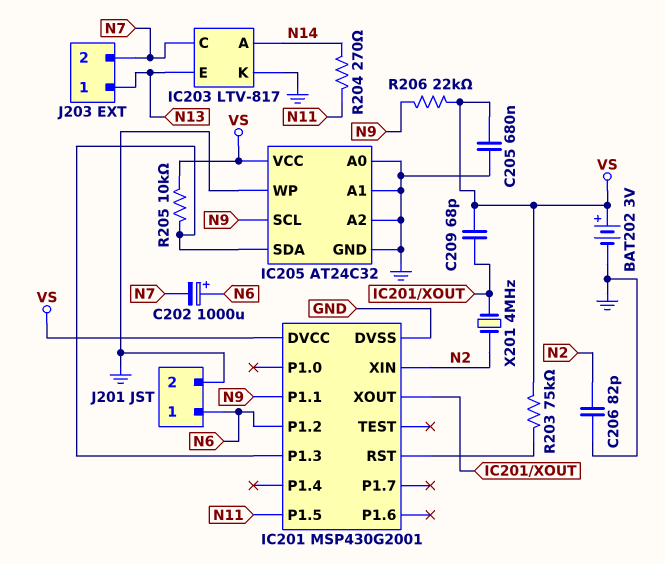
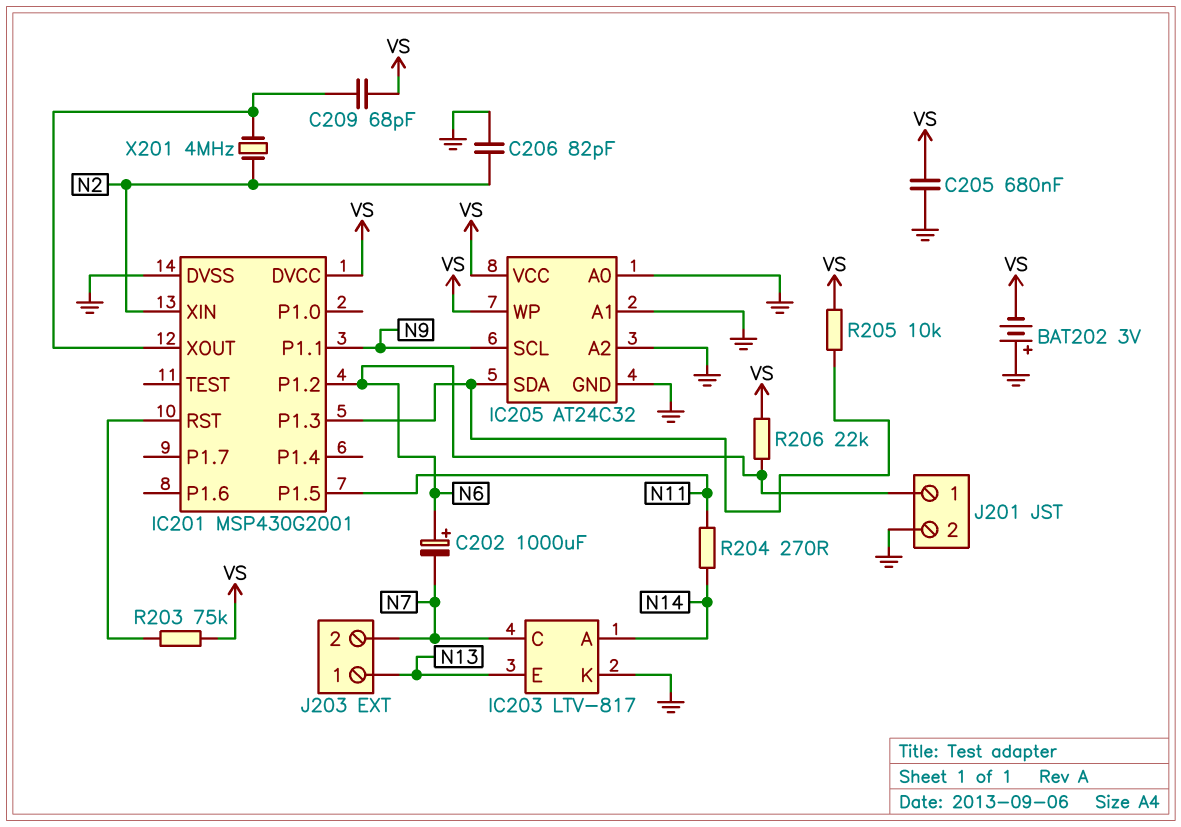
BAT202: 3V (plus VS, minus GND) -> 3V (plus GND, minus VS)
IC205 pin WP: GND -> VS
R206: 22k (N9, VS) -> 22k (N6, VS)

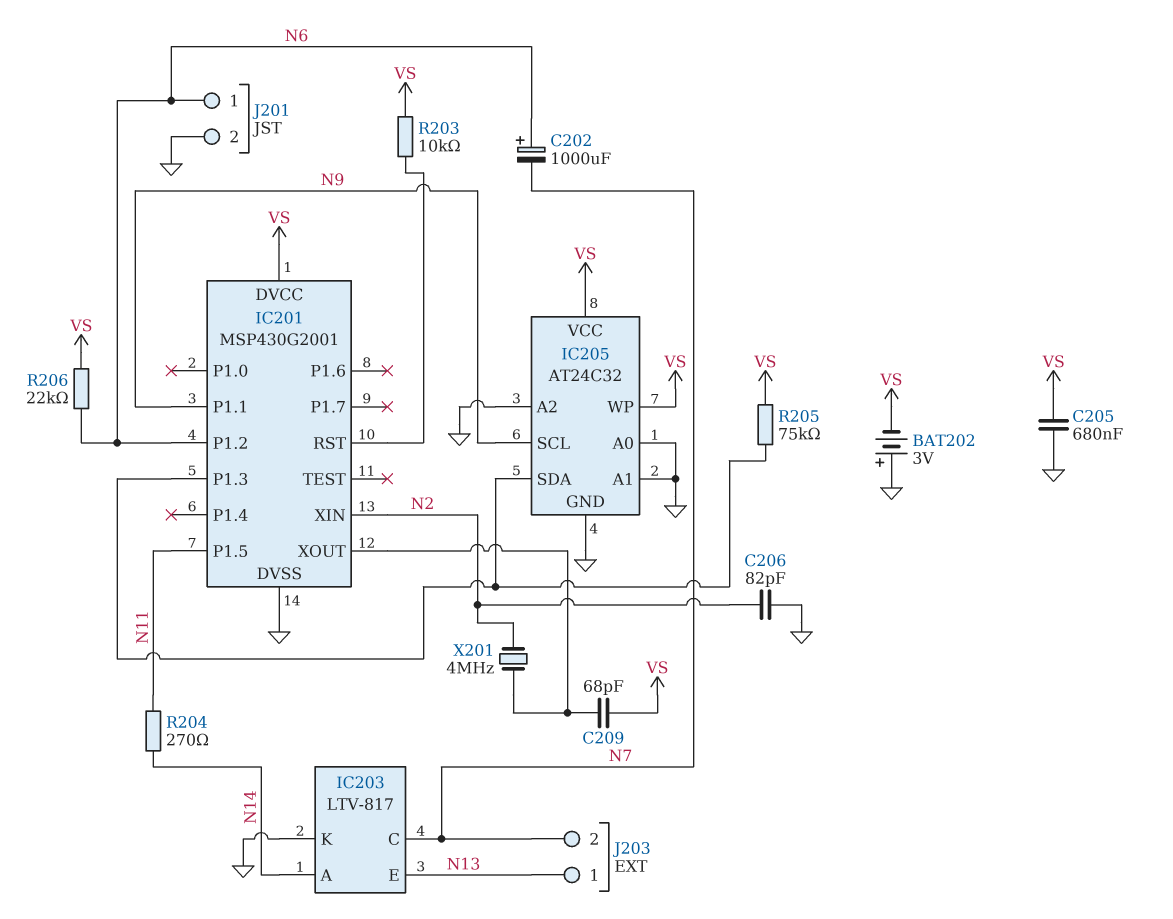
R203: 75k (IC201/RST, VS) -> 10k (IC201/RST, VS)
R205: 10k (IC201/P1.3, VS) -> 75k (IC201/P1.3, VS)

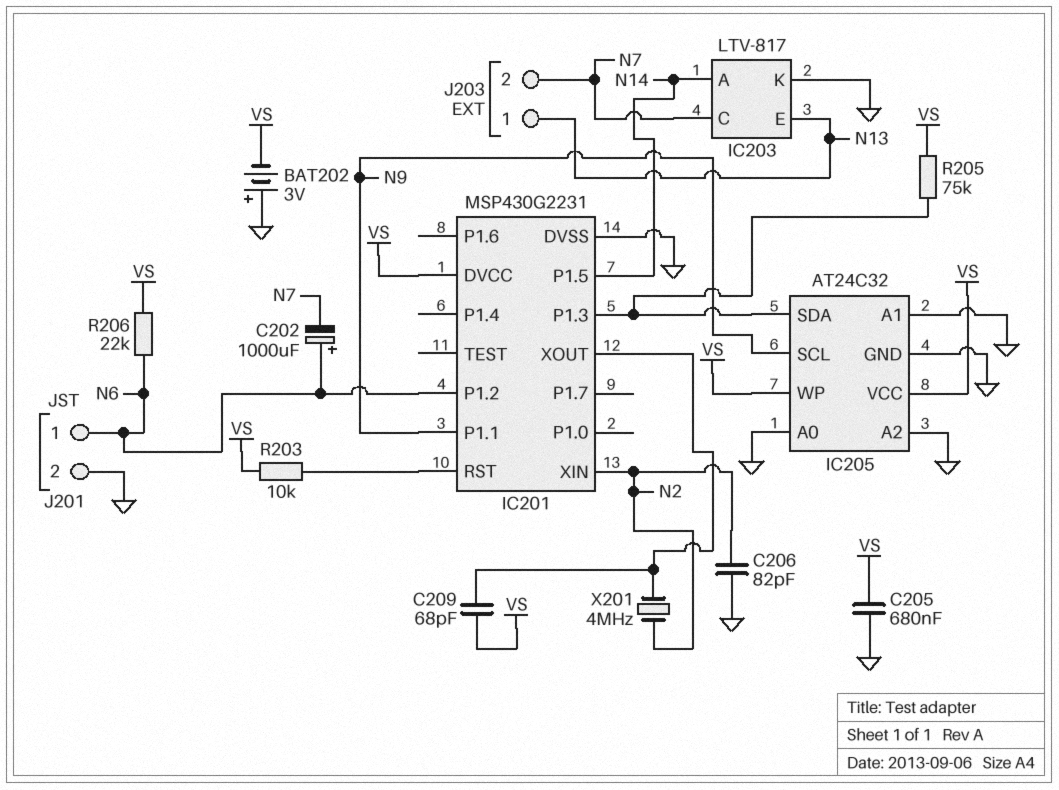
IC201: MSP430G2001 -> MSP430G2231
IC201 pin P1.5: N11 -> N14
R204: 270 (N11, N14) -> none

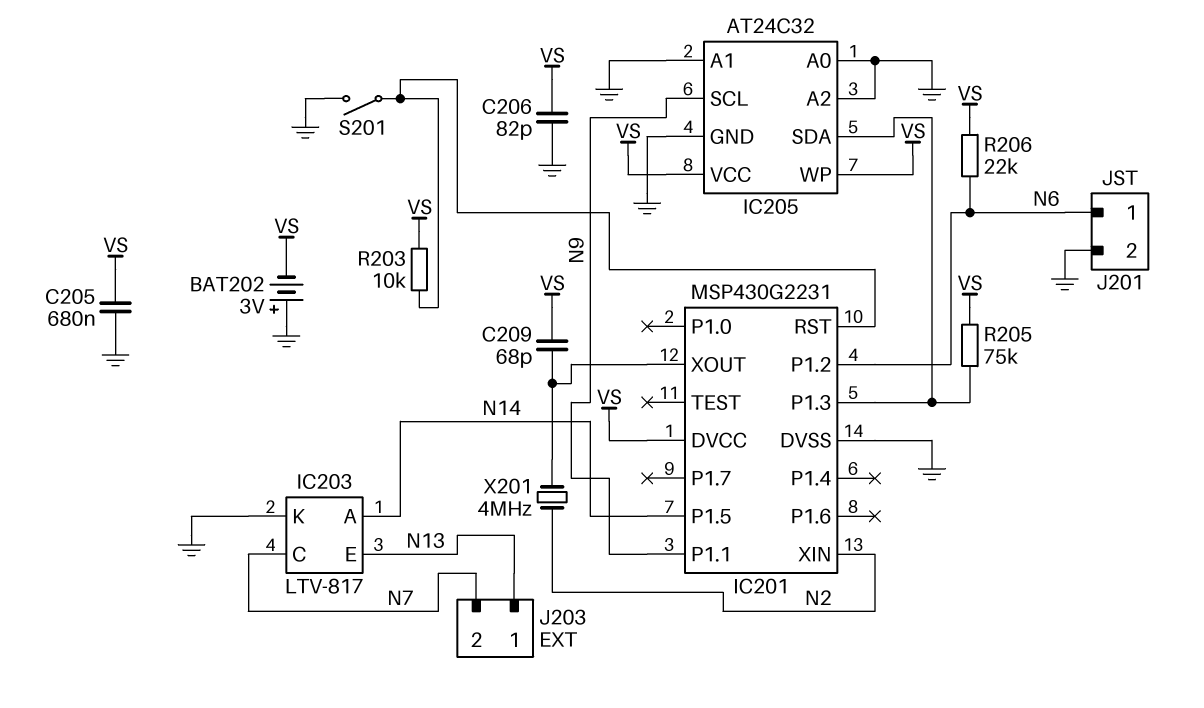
C202: 1000uF (plus N6, minus N7) -> none
C206: 82pF (GND, N2) -> 82pF (GND, VS)
S201: none -> switch (GND, IC201/RST)

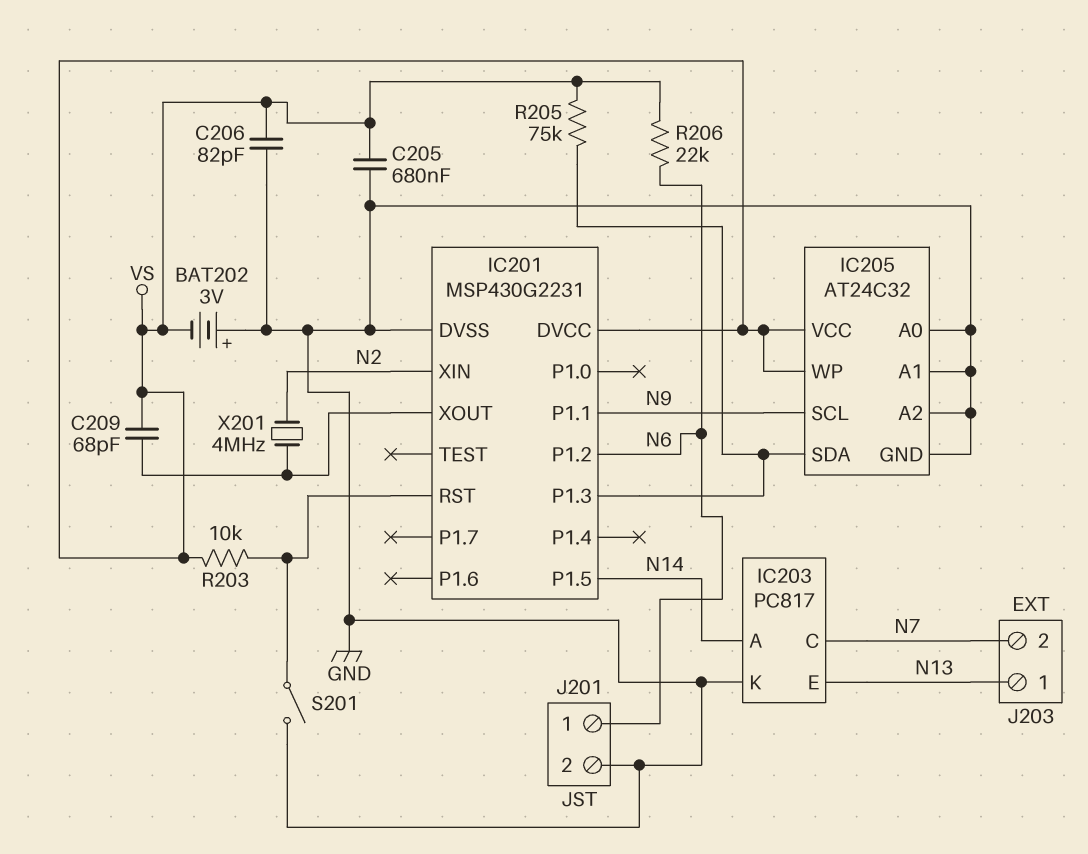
IC203: LTV-817 -> PC817

